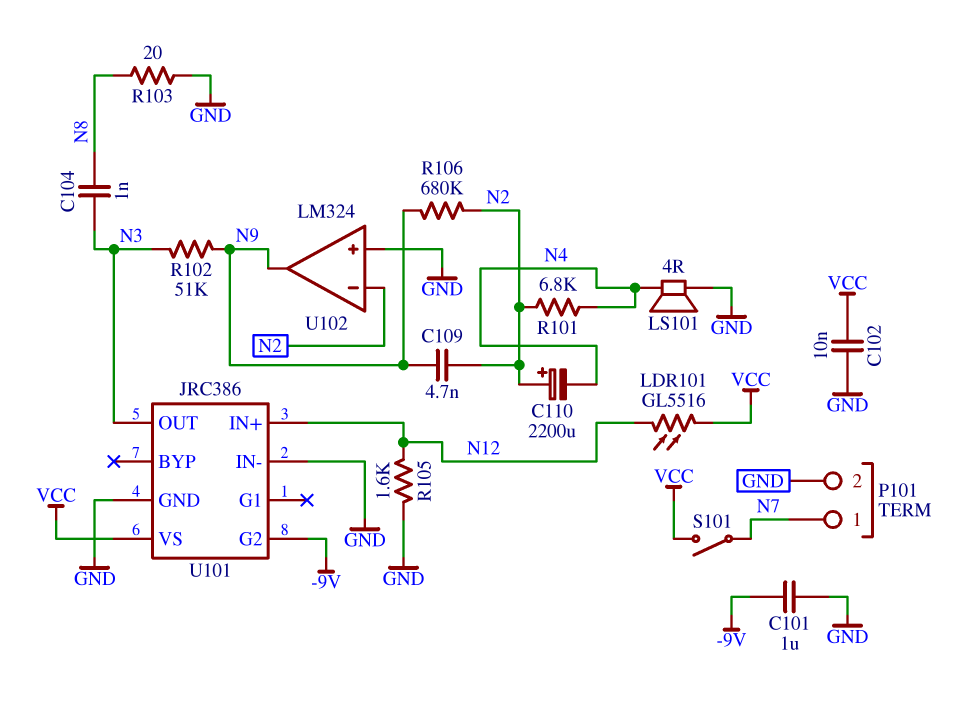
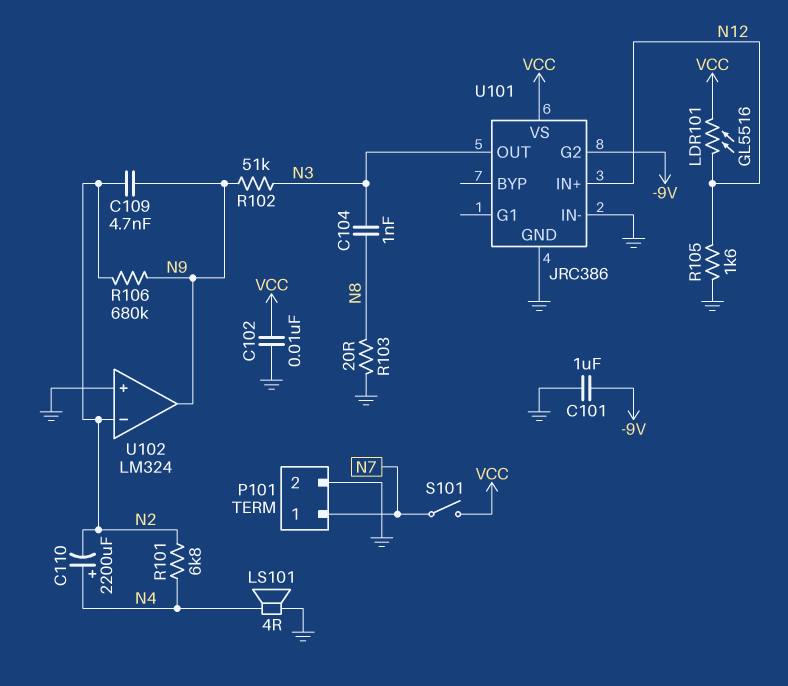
C110: 2200uF (plus N2, minus N4) -> 2200uF (plus N4, minus N2)

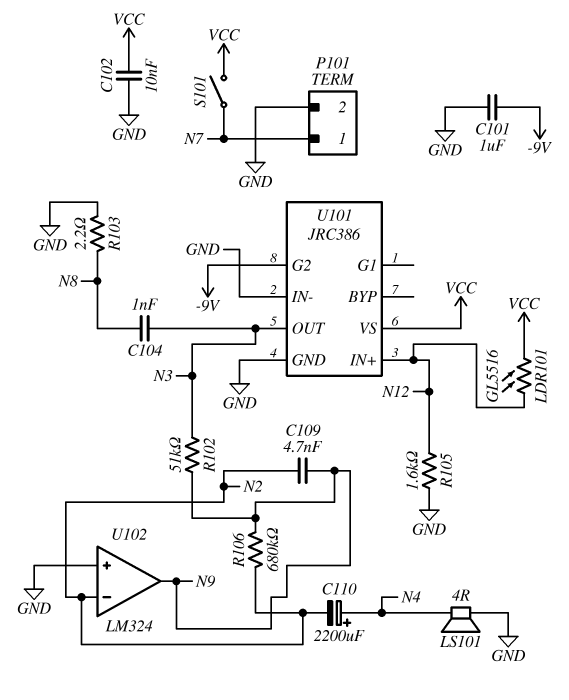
R101: 6.8k (N2, N4) -> none
R103: 20 (GND, N8) -> 2.2 (GND, N8)

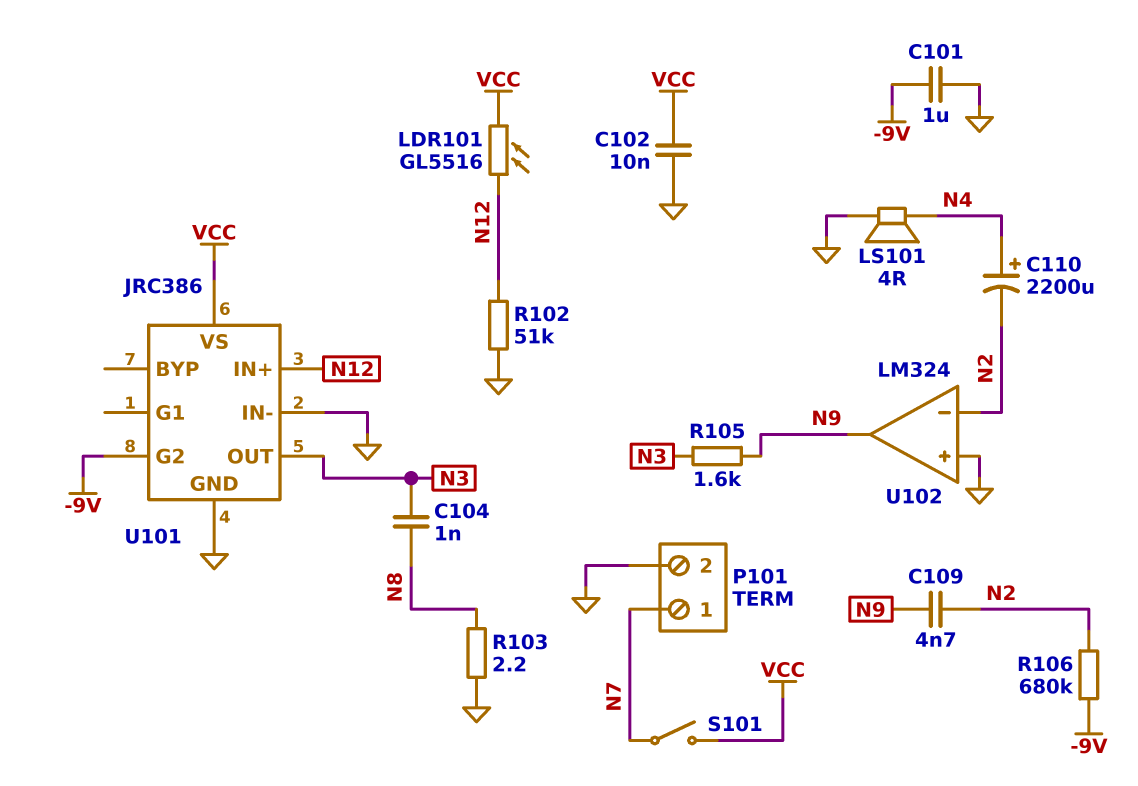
R102: 51k (N3, N9) -> 51k (GND, N12)
R105: 1.6k (GND, N12) -> 1.6k (N3, N9)
R106: 680k (N2, N9) -> 680k (-9V, N2)

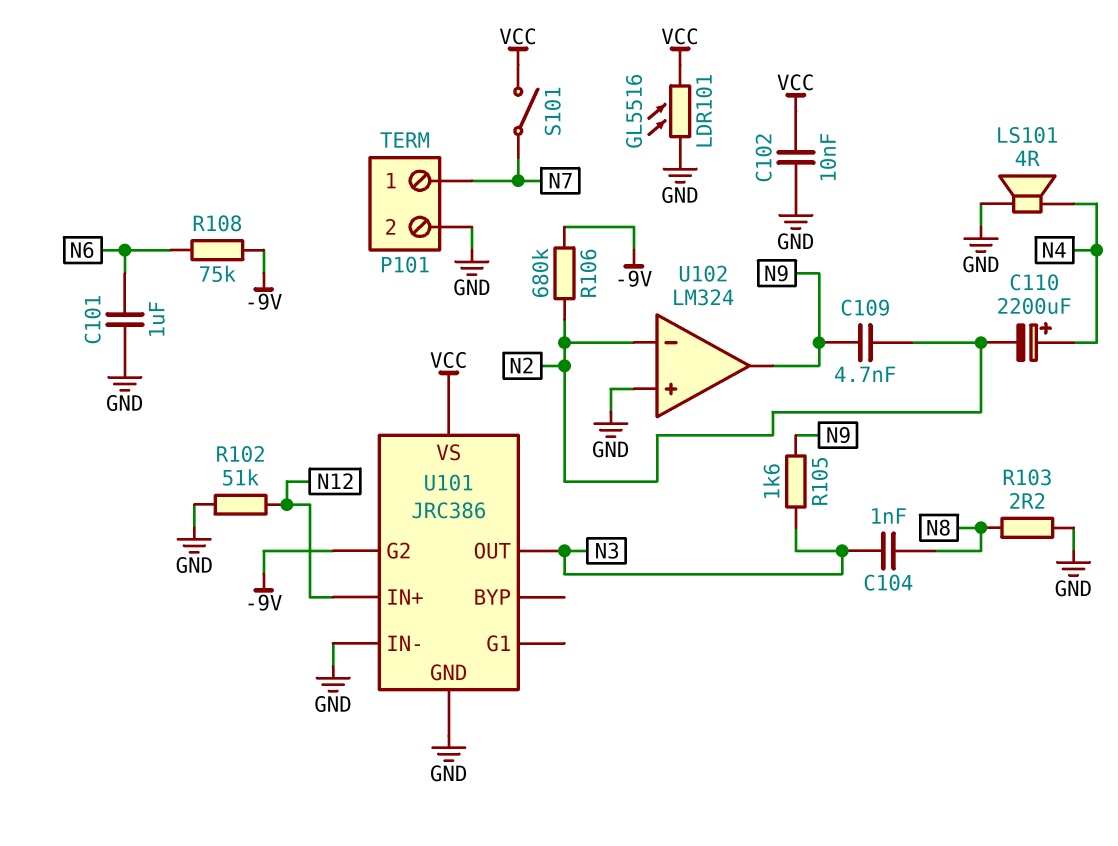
C101: 1uF (-9V, GND) -> 1uF (GND, N6)
LDR101: GL5516 (N12, VCC) -> GL5516 (GND, VCC)
R108: none -> 75k (-9V, N6)

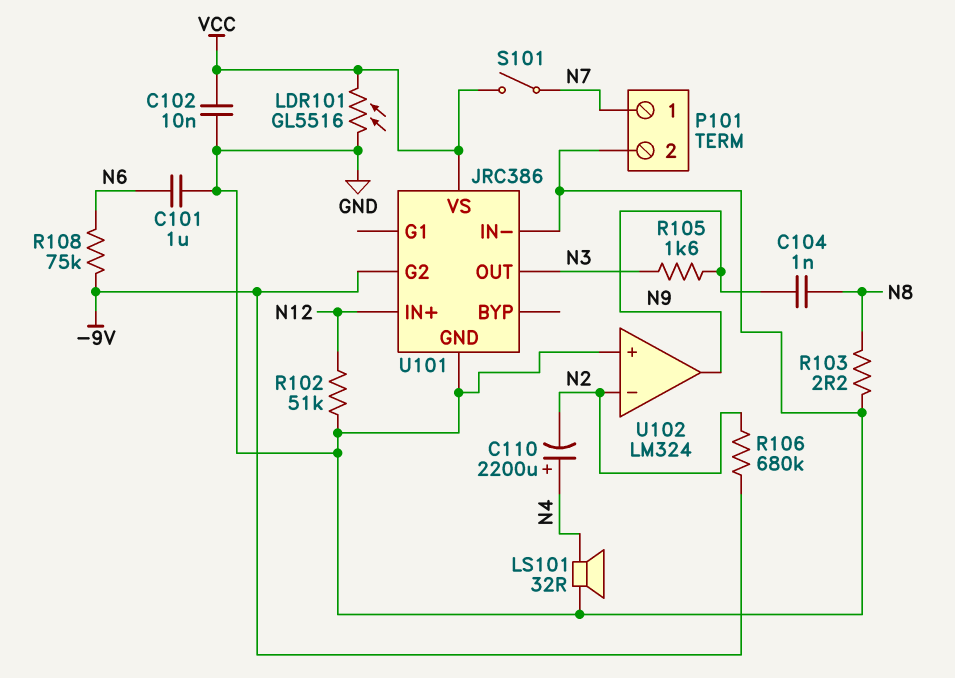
C104: 1nF (N3, N8) -> 1nF (N8, N9)
C109: 4.7nF (N2, N9) -> none
LS101: speaker 4R (GND, N4) -> speaker 32R (GND, N4)

